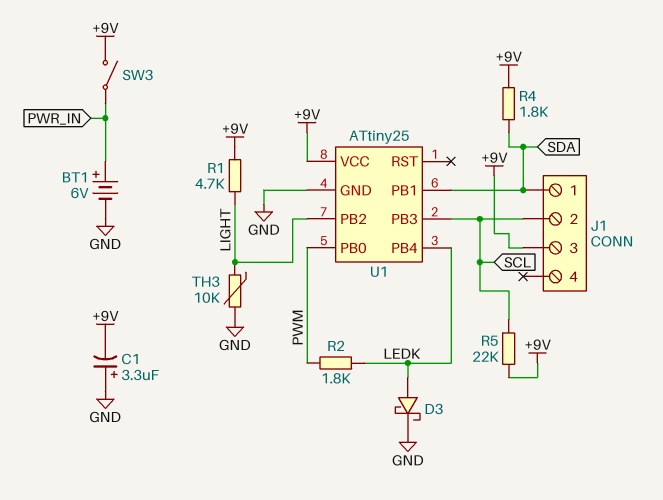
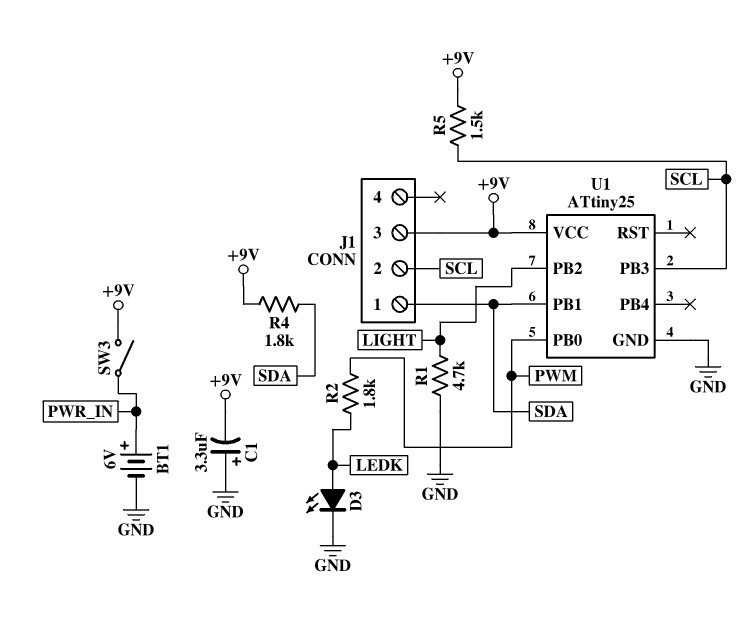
D3: schottky (A LEDK, K GND) -> LED (A LEDK, K GND)
R1: 4.7k (+9V, LIGHT) -> 4.7k (GND, LIGHT)
R5: 22k (+9V, SCL) -> 1.5k (+9V, SCL)
TH3: 10k (GND, LIGHT) -> none
U1 pin PB4: LEDK -> none

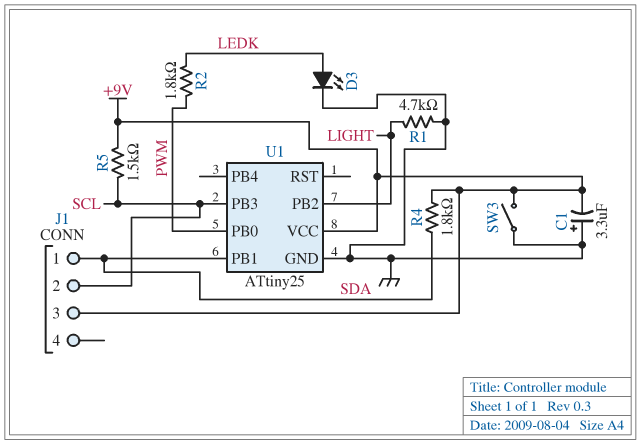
BT1: 6V (plus PWR_IN, minus GND) -> none
SW3: switch (+9V, PWR_IN) -> switch (+9V, GND)

